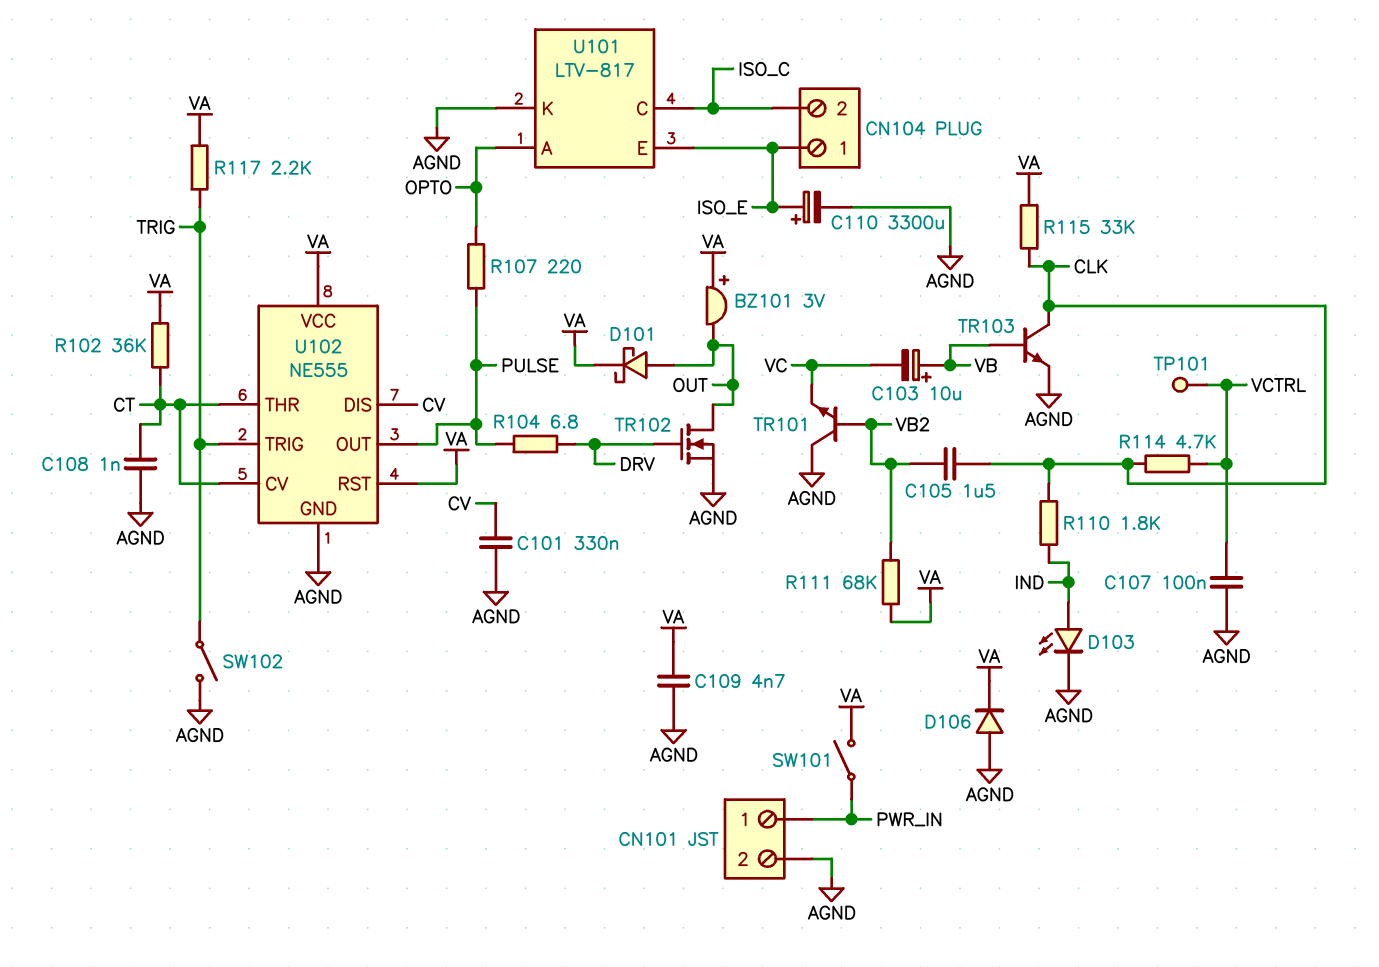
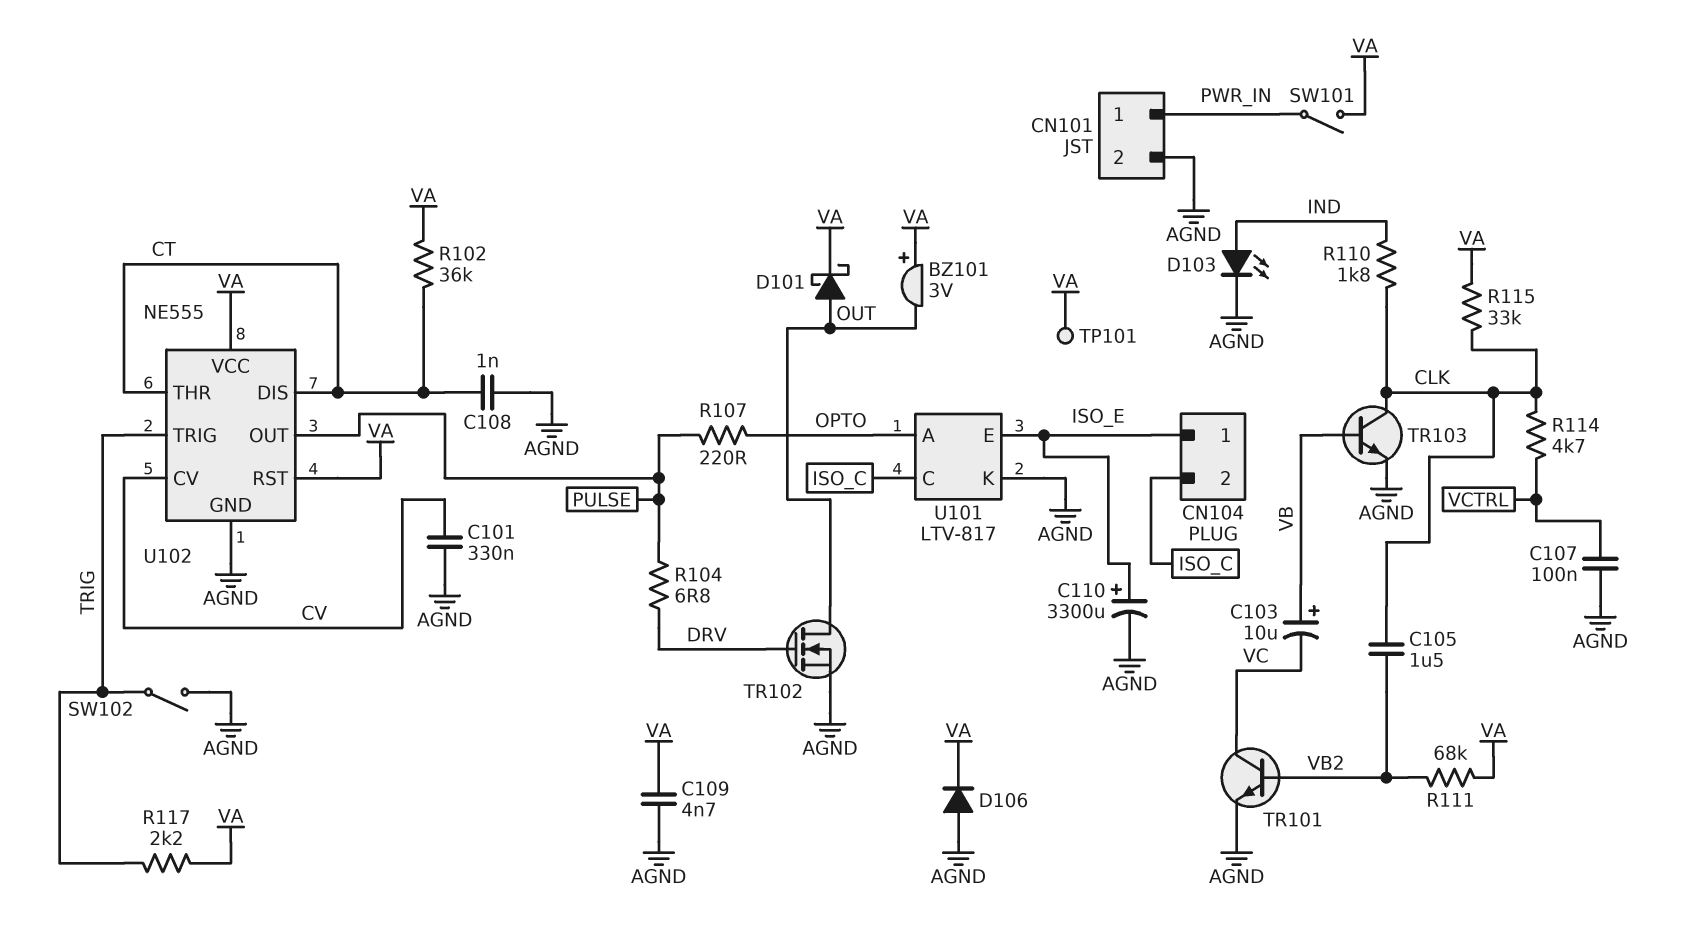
TP101: test point (VCTRL) -> test point (VA)
TR101: NPN (B VB2, C AGND, E VC) -> NPN (B VB2, C VC, E AGND)
U102 pin CV: CT -> CV
U102 pin DIS: CV -> CT

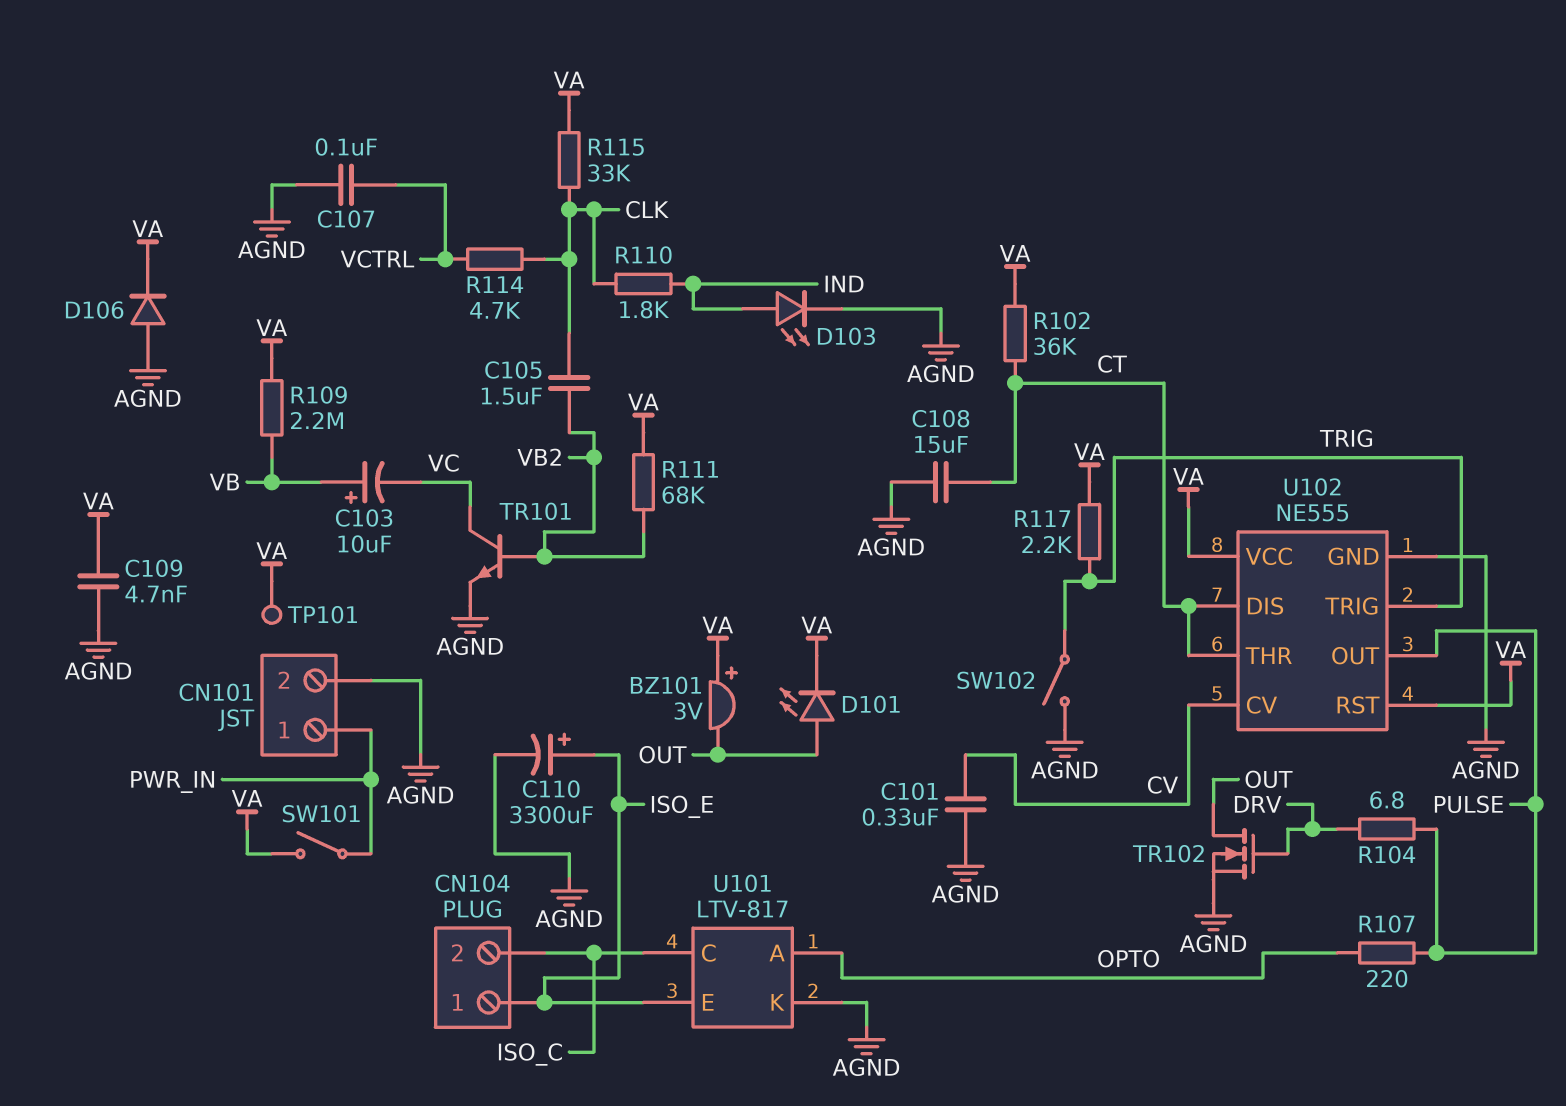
C108: 1nF (AGND, CT) -> 15uF (AGND, CT)
D101: schottky (A OUT, K VA) -> LED (A OUT, K VA)
R109: none -> 2.2M (VA, VB)
TR103: NPN (B VB, C CLK, E AGND) -> none

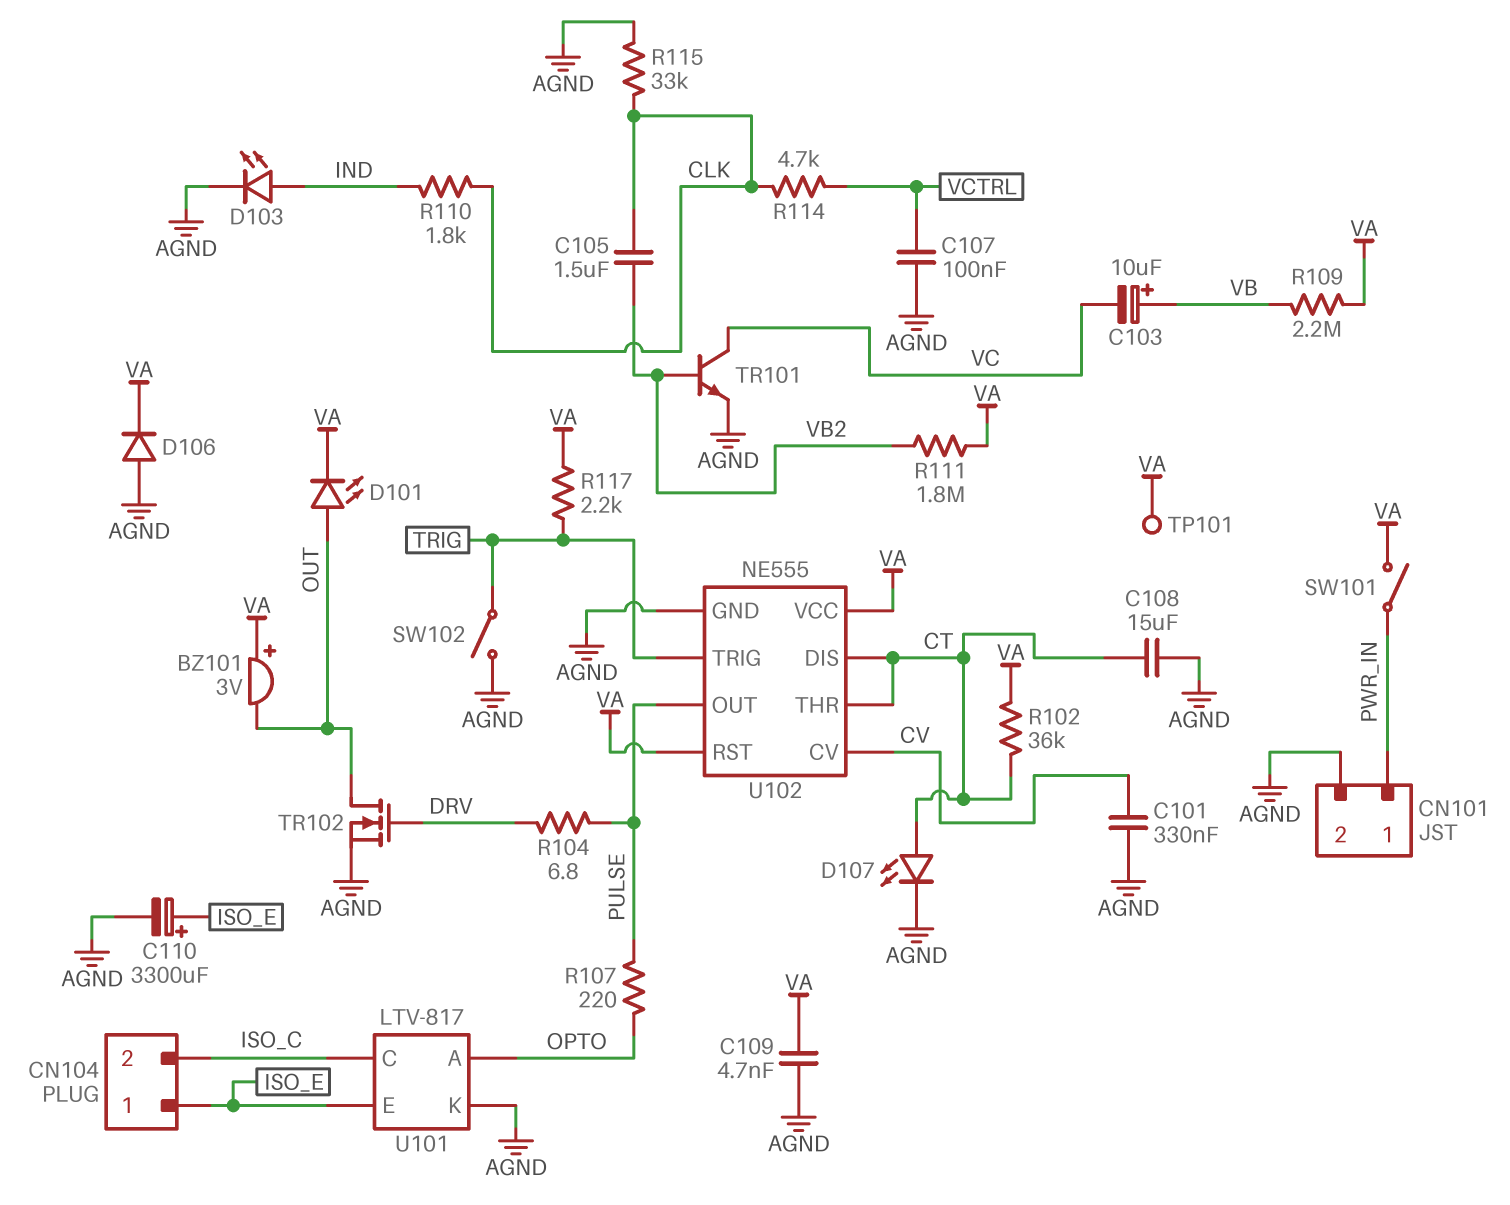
D107: none -> LED (A CT, K AGND)
R111: 68k (VA, VB2) -> 1.8M (VA, VB2)
R115: 33k (CLK, VA) -> 33k (AGND, CLK)

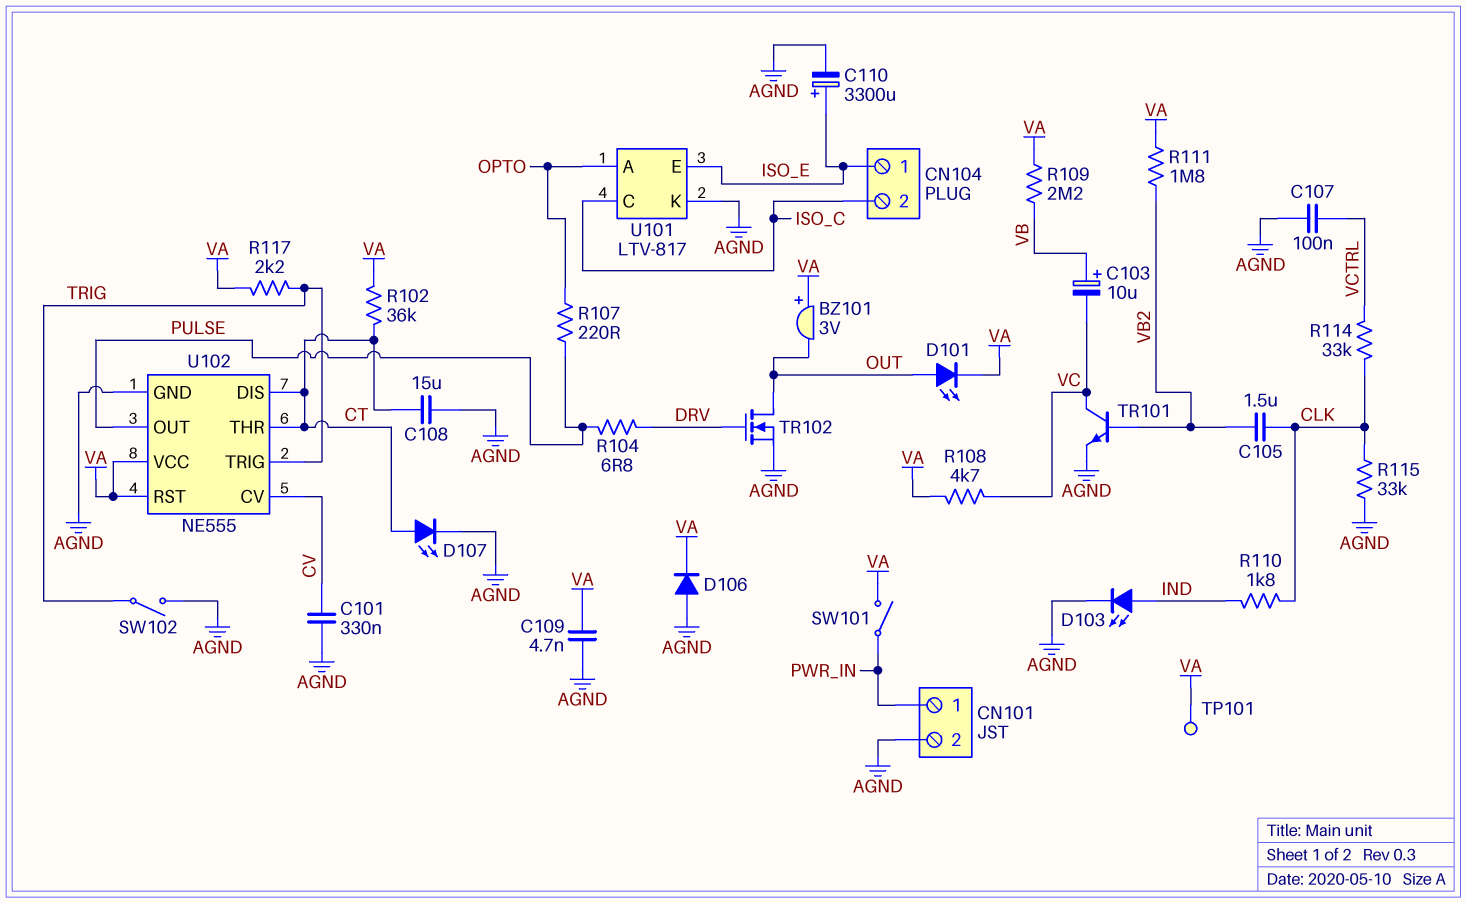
R108: none -> 4.7k (VA, VC)
R114: 4.7k (CLK, VCTRL) -> 33k (CLK, VCTRL)

